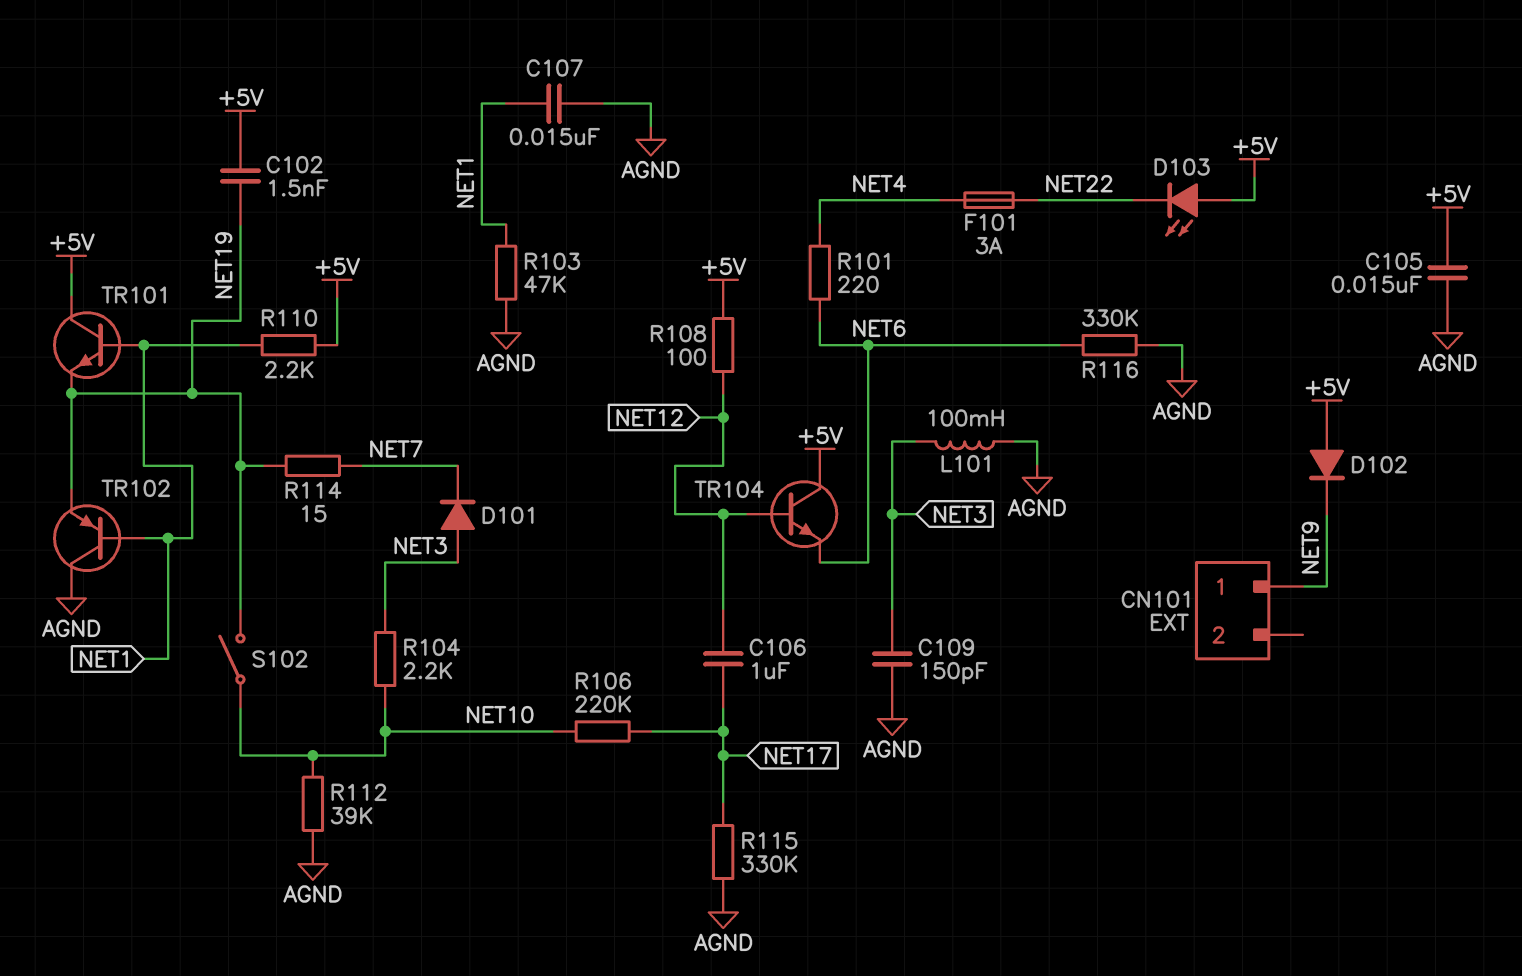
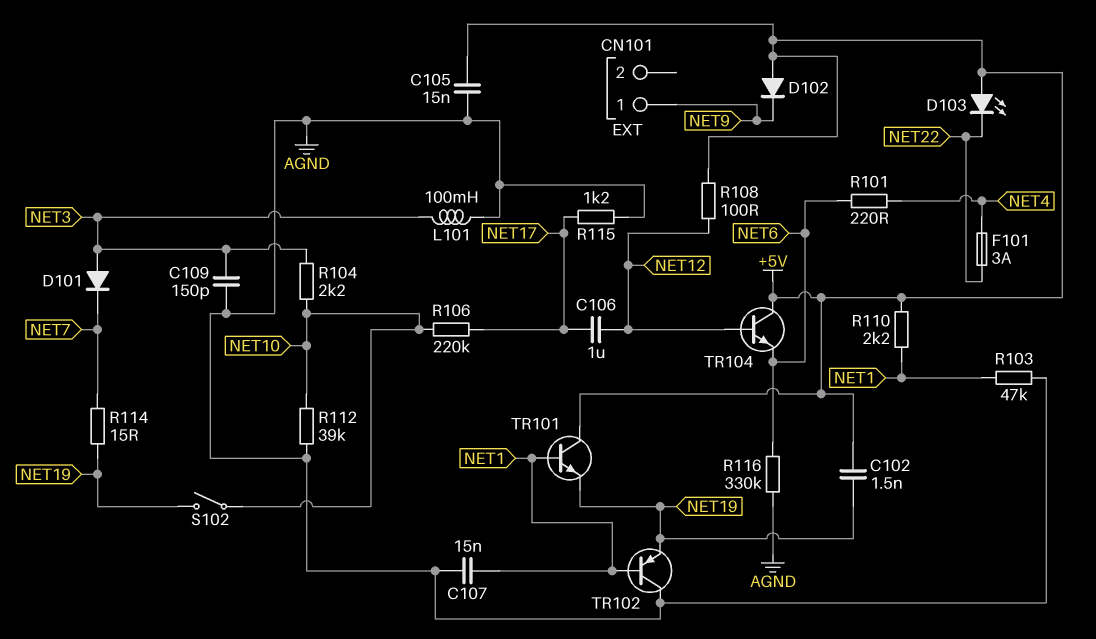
R115: 330k (AGND, NET17) -> 1.2k (AGND, NET17)

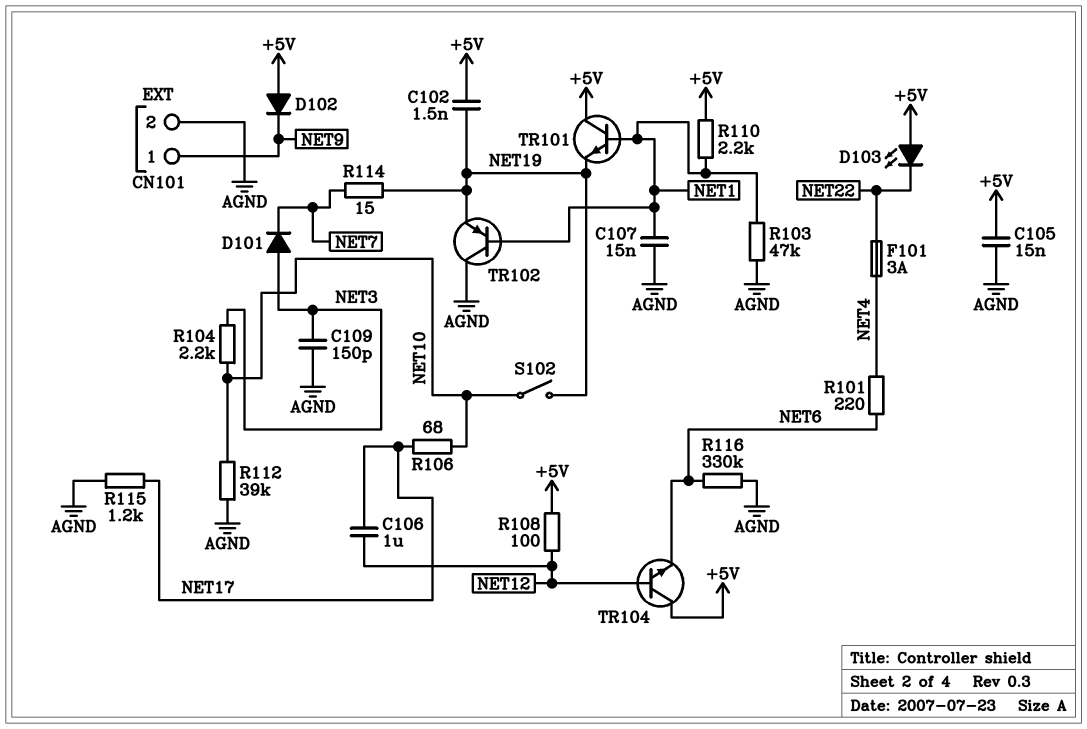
CN101 pin 2: none -> AGND
L101: 100mH (AGND, NET3) -> none
R106: 220k (NET10, NET17) -> 68 (NET10, NET17)

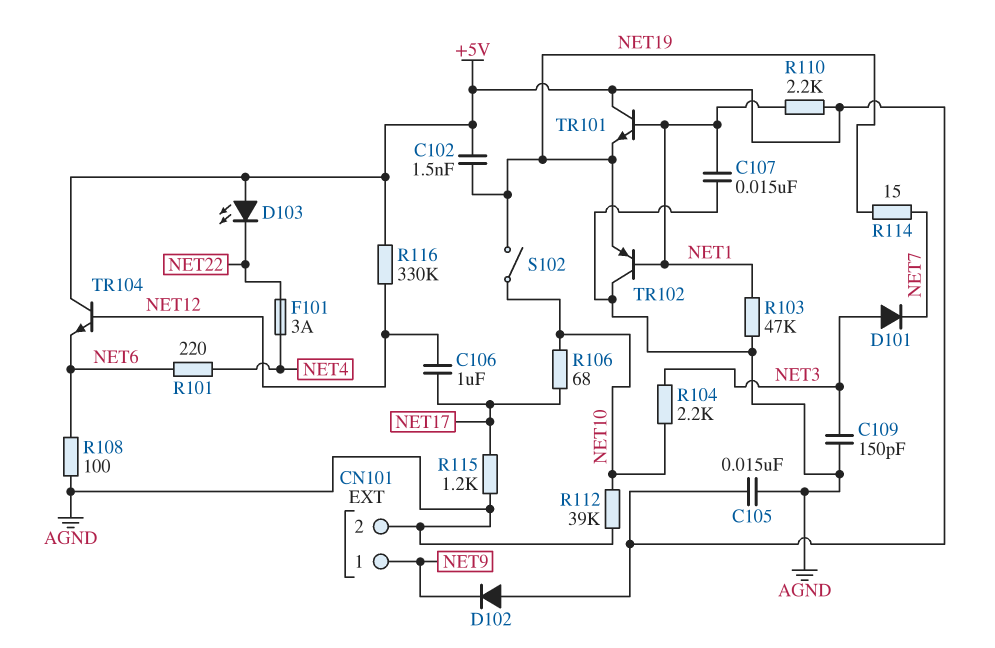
R108: 100 (+5V, NET12) -> 100 (AGND, NET6)
R116: 330k (AGND, NET6) -> 330k (+5V, NET12)

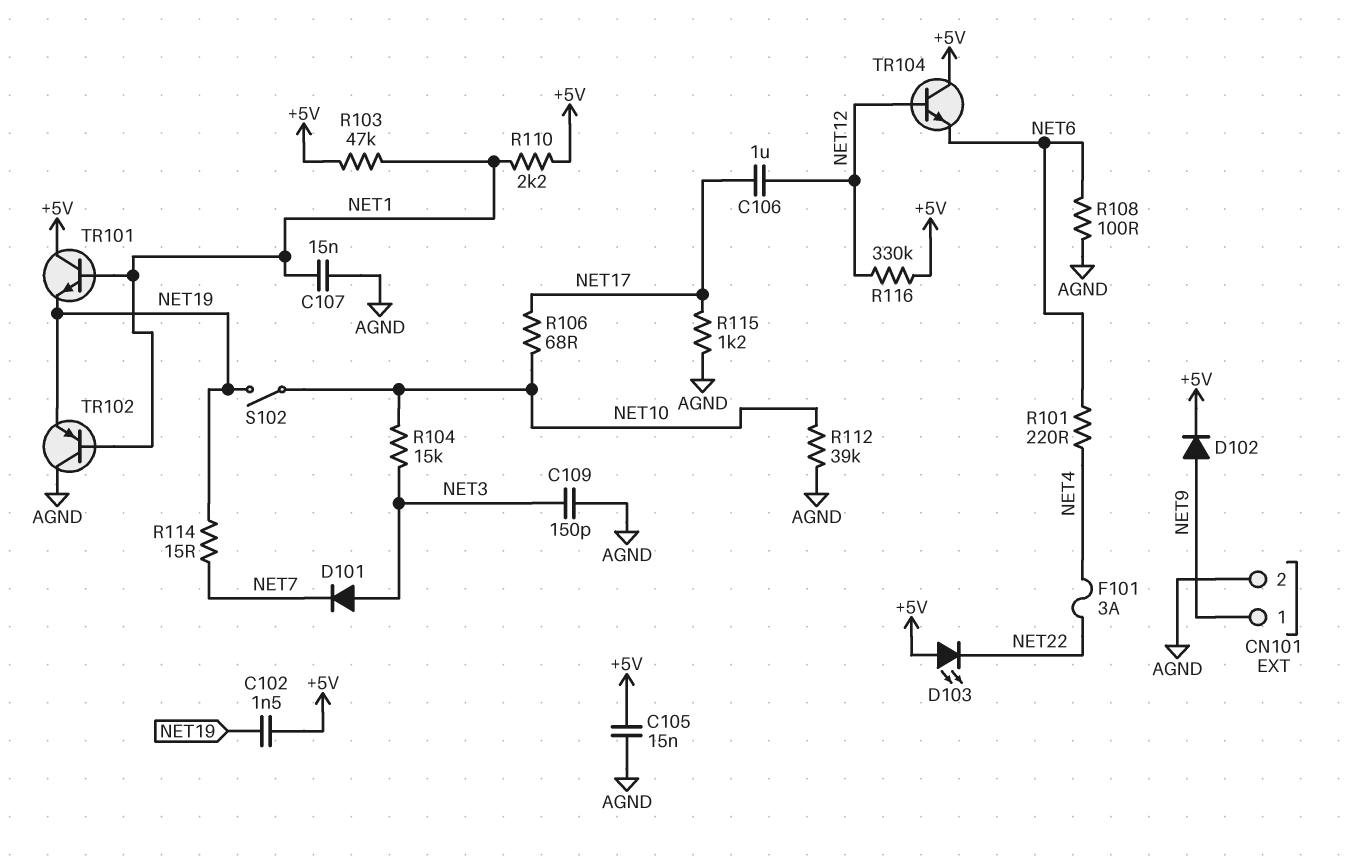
D102: diode (A +5V, K NET9) -> diode (A NET9, K +5V)
R103: 47k (AGND, NET1) -> 47k (+5V, NET1)
R104: 2.2k (NET3, NET10) -> 15k (NET3, NET10)

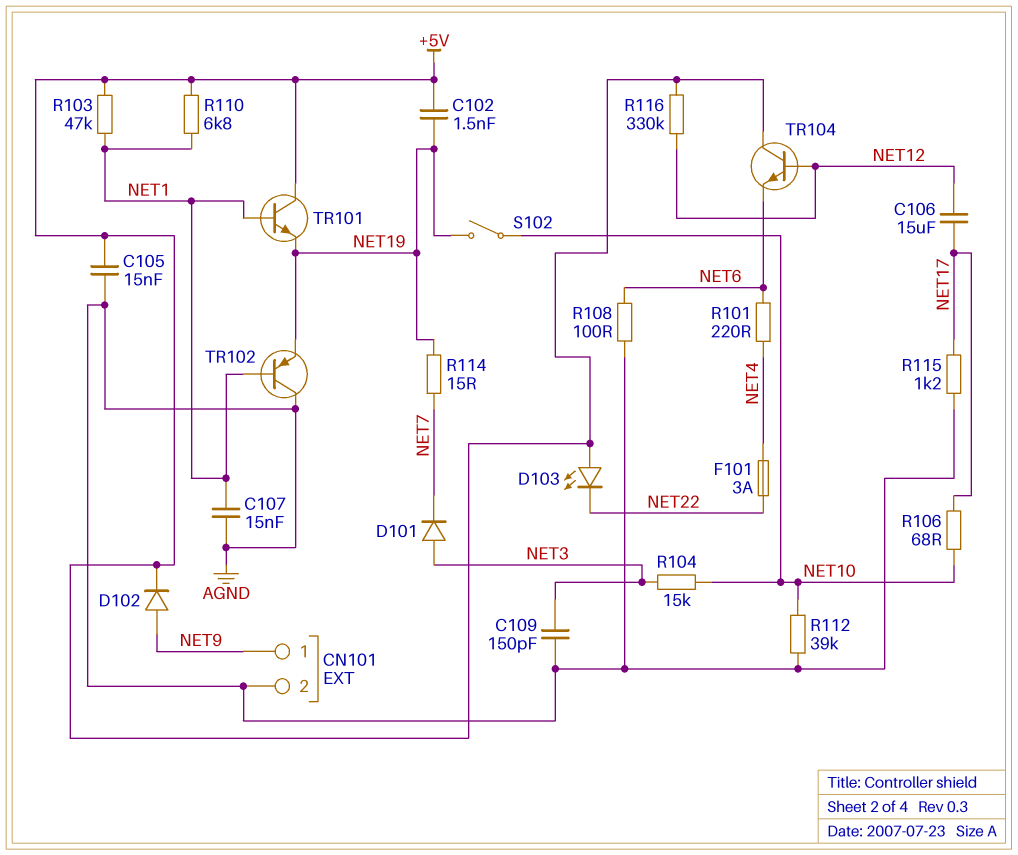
C106: 1uF (NET12, NET17) -> 15uF (NET12, NET17)
R110: 2.2k (+5V, NET1) -> 6.8k (+5V, NET1)

